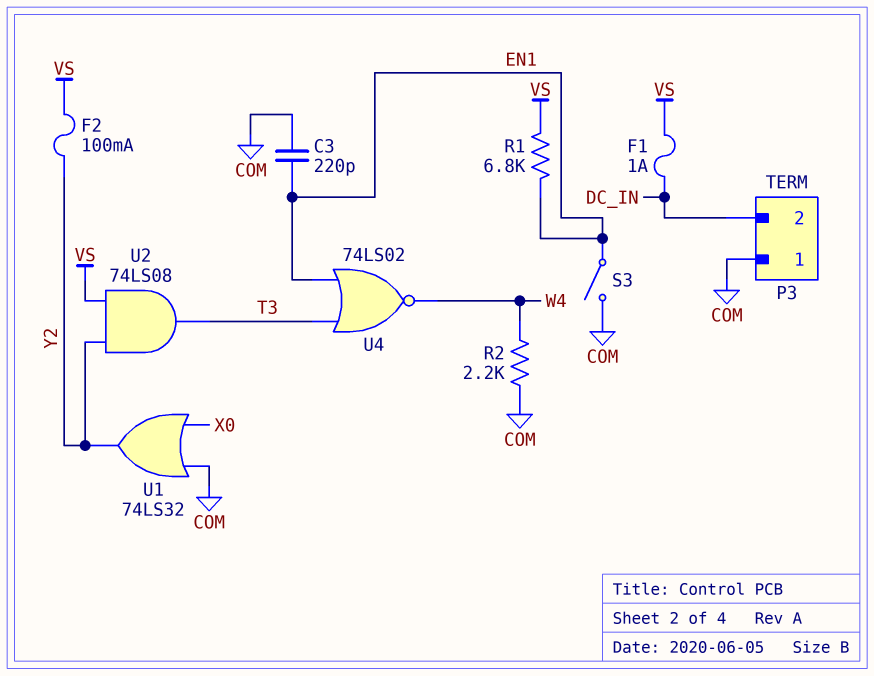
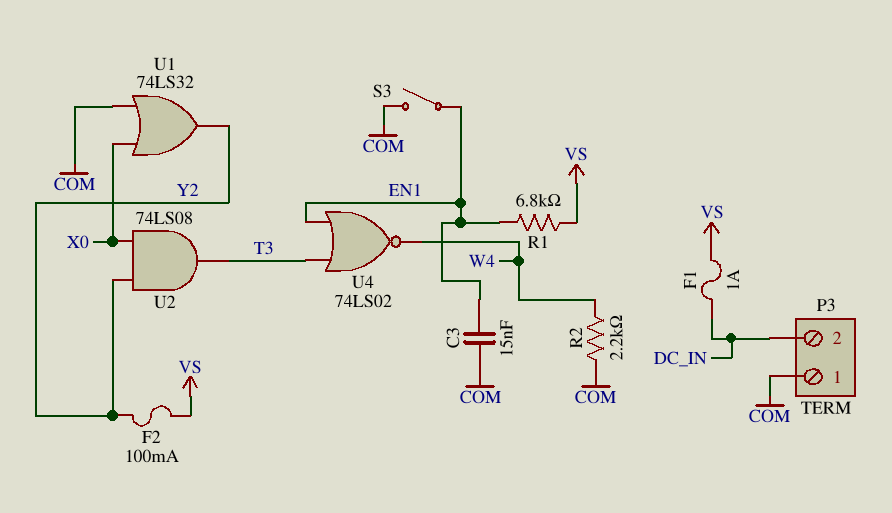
C3: 220pF (COM, EN1) -> 15nF (COM, EN1)
U2: AND 74LS08 (in VS, in Y2, out T3) -> AND 74LS08 (in X0, in Y2, out T3)

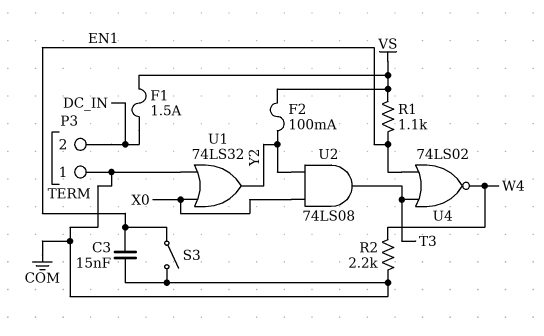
F1: 1A (DC_IN, VS) -> 1.5A (DC_IN, VS)
R1: 6.8k (EN1, VS) -> 1.1k (EN1, VS)

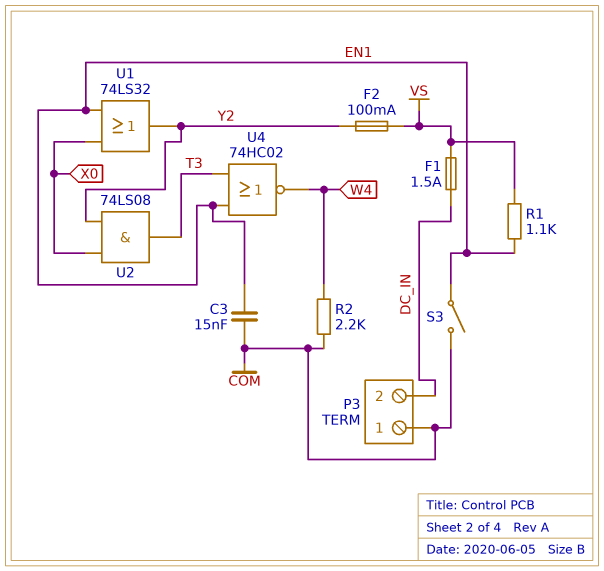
U1: OR 74LS32 (in COM, in X0, out Y2) -> OR 74LS32 (in EN1, in X0, out Y2)
U4: NOR 74LS02 (in EN1, in T3, out W4) -> NOR 74HC02 (in EN1, in T3, out W4)

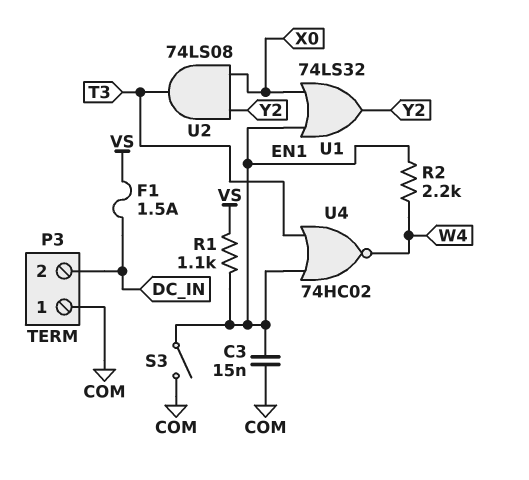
F2: 100mA (VS, Y2) -> none
R2: 2.2k (COM, W4) -> 2.2k (EN1, W4)

